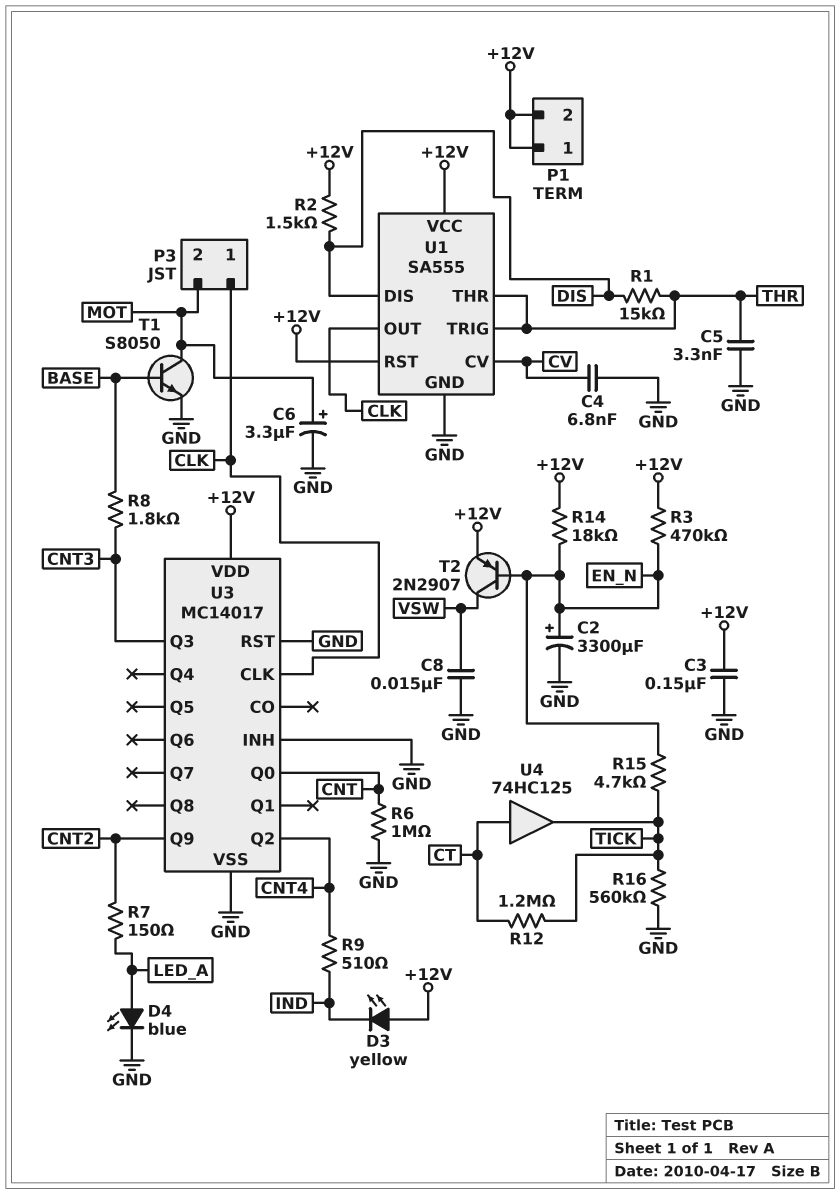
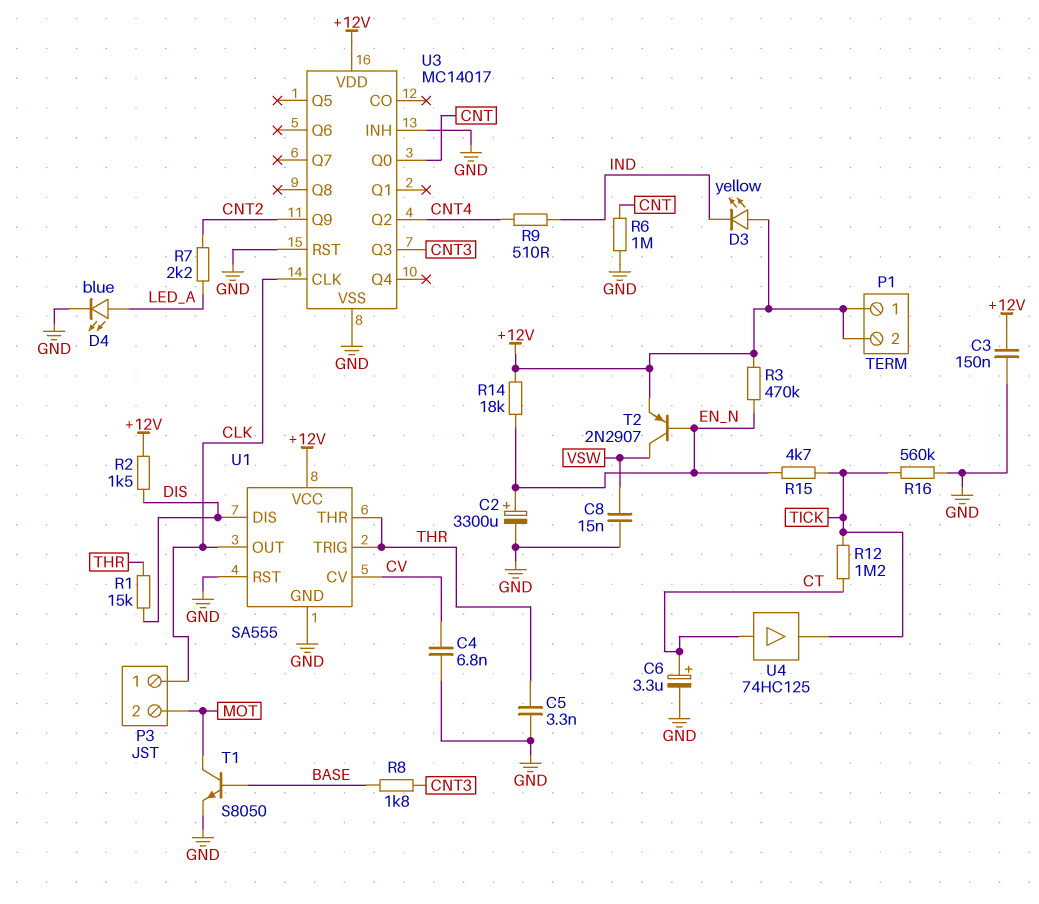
C6: 3.3uF (plus MOT, minus GND) -> 3.3uF (plus CT, minus GND)
R7: 150 (CNT2, LED_A) -> 2.2k (CNT2, LED_A)
U1 pin RST: +12V -> GND

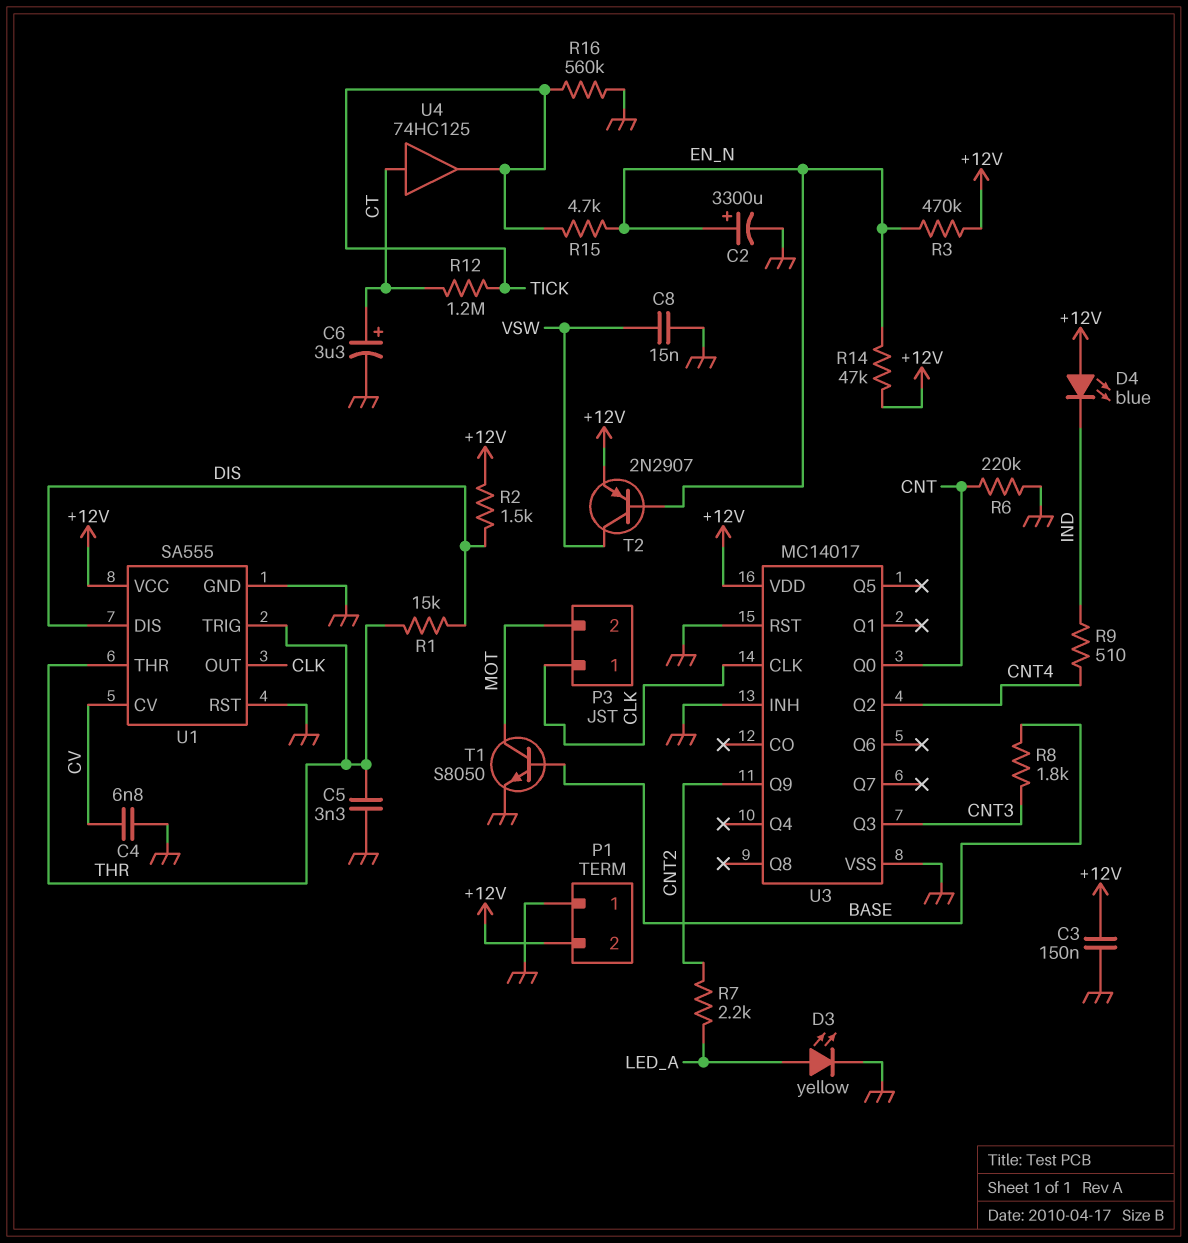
D3: LED yellow (A +12V, K IND) -> LED yellow (A LED_A, K GND)
D4: LED blue (A LED_A, K GND) -> LED blue (A +12V, K IND)
P1 pin 1: +12V -> GND
R6: 1M (CNT, GND) -> 220k (CNT, GND)
R14: 18k (+12V, EN_N) -> 47k (+12V, EN_N)

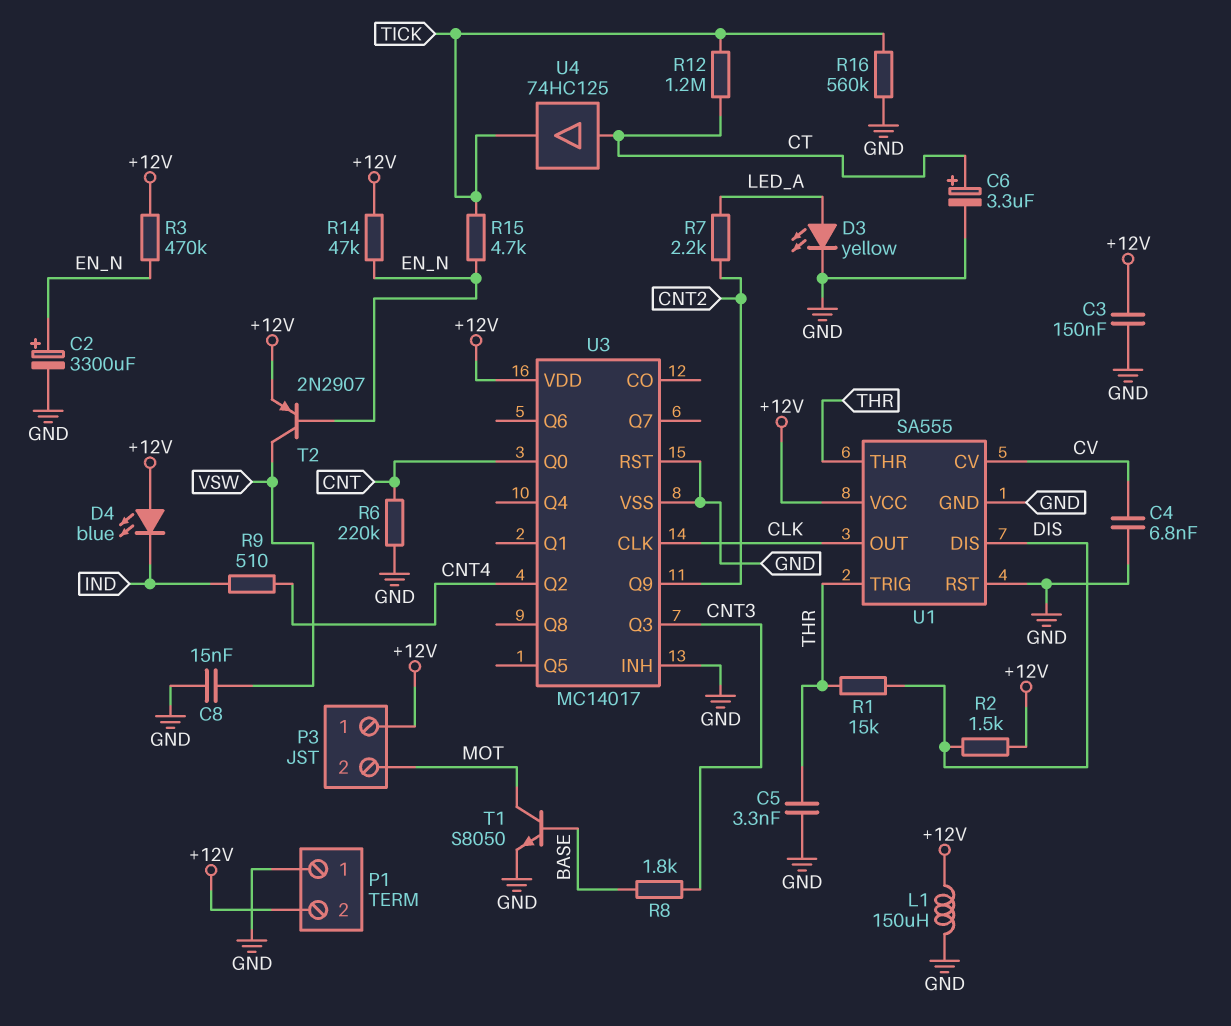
L1: none -> 150uH (+12V, GND)
P3 pin 1: CLK -> +12V

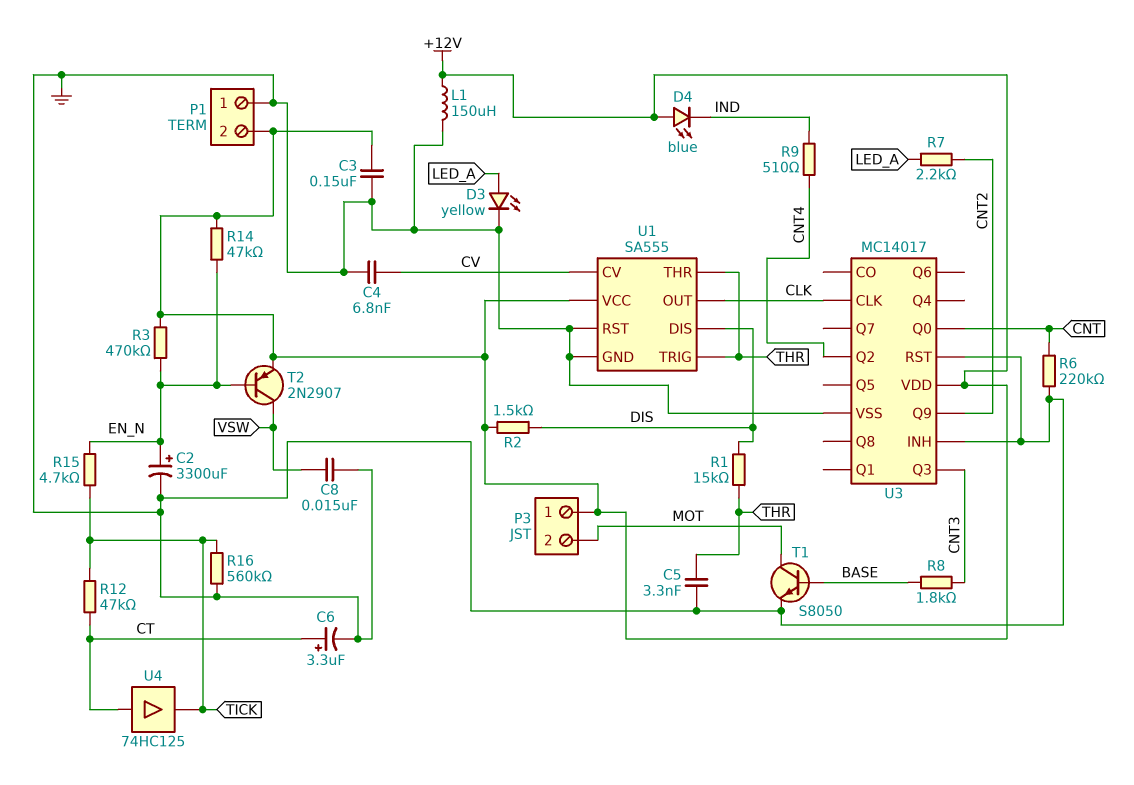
R12: 1.2M (CT, TICK) -> 47k (CT, TICK)

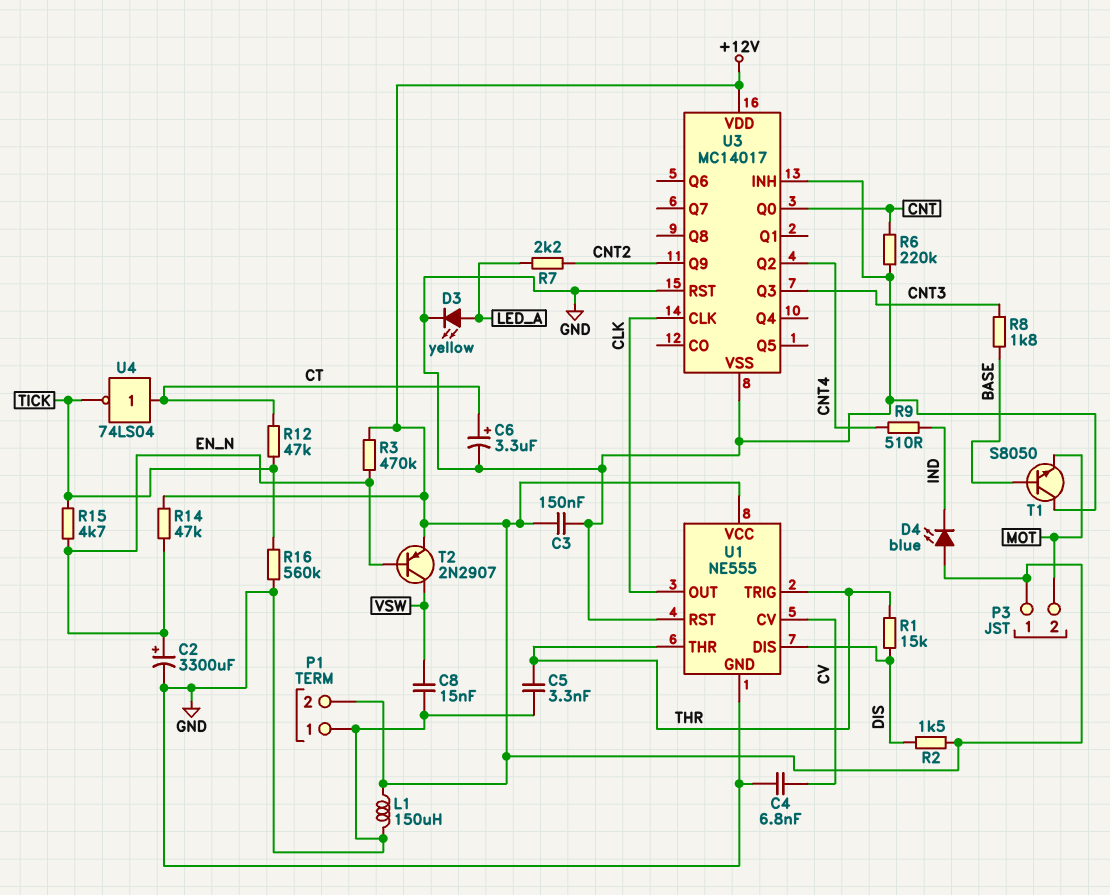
T1: NPN S8050 (B BASE, C MOT, E GND) -> NPN S8050 (B BASE, C GND, E MOT)
U1: SA555 -> NE555
U4: buffer 74HC125 (in CT, out TICK) -> NOT 74LS04 (in CT, out TICK)

